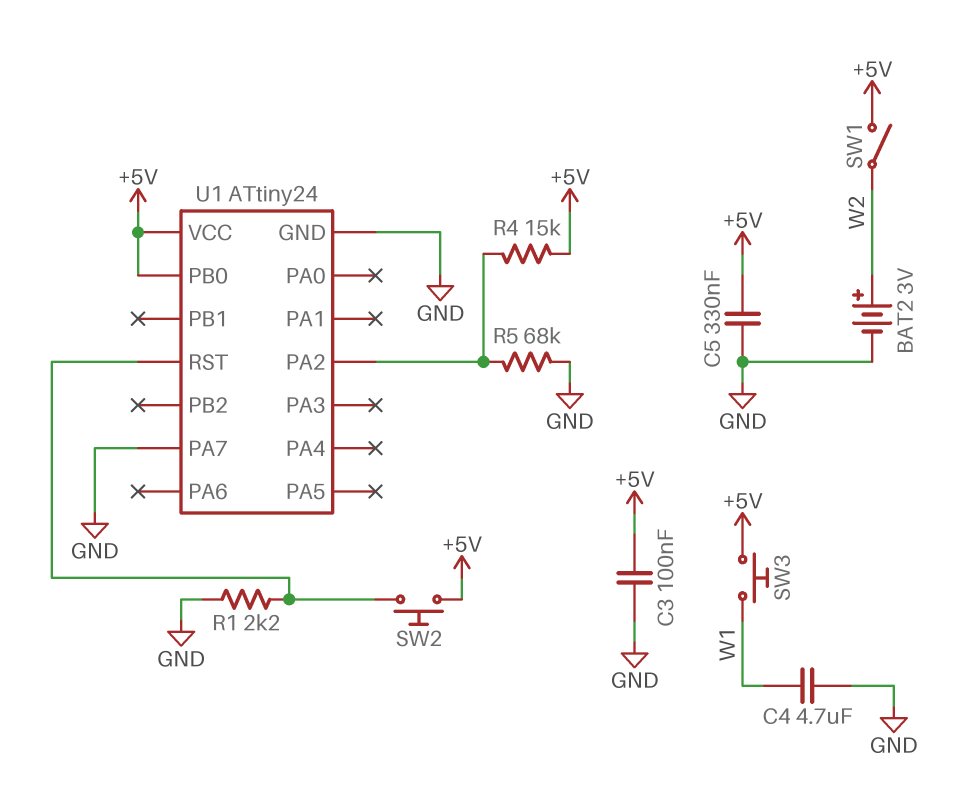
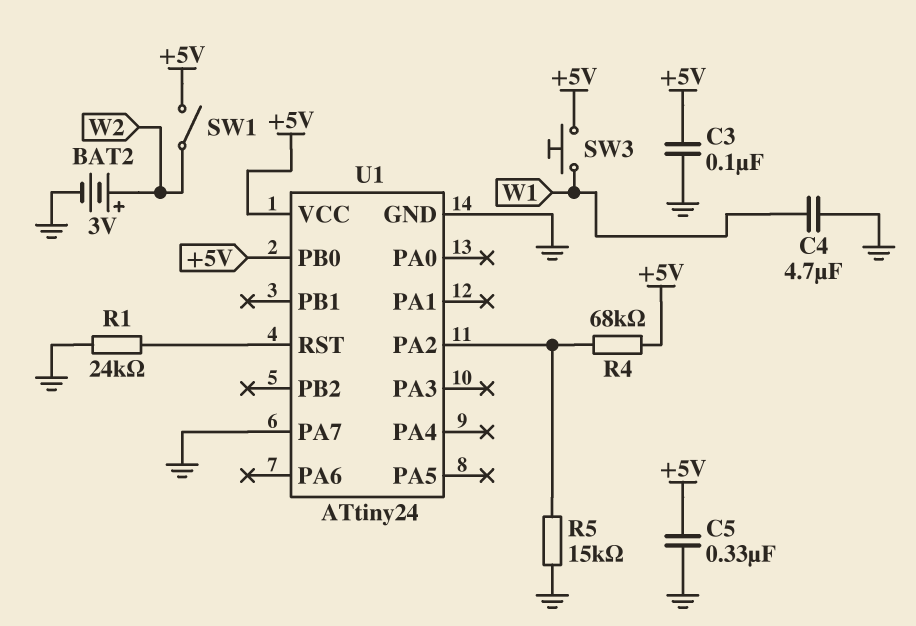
R1: 2.2k (GND, U1/RST) -> 24k (GND, U1/RST)
R4: 15k (+5V, U1/PA2) -> 68k (+5V, U1/PA2)
R5: 68k (GND, U1/PA2) -> 15k (GND, U1/PA2)
SW2: button (+5V, U1/RST) -> none

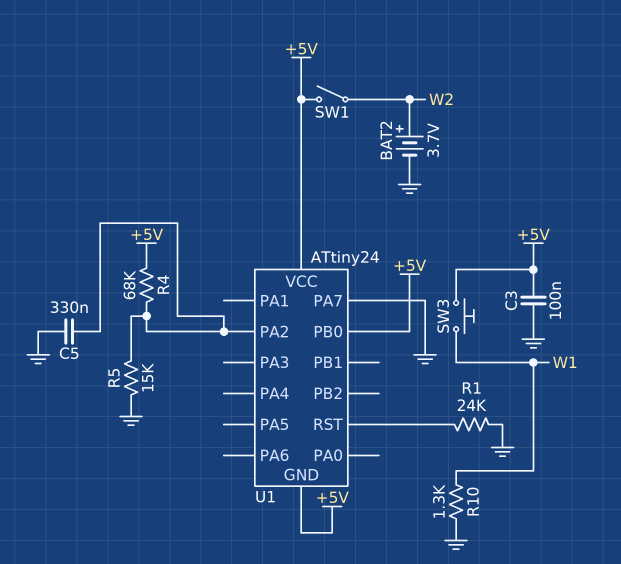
BAT2: 3V (plus W2, minus GND) -> 3.7V (plus W2, minus GND)
C4: 4.7uF (GND, W1) -> none
C5: 330nF (+5V, GND) -> 330nF (GND, U1/PA2)
R10: none -> 1.3k (GND, W1)
U1 pin GND: GND -> +5V

